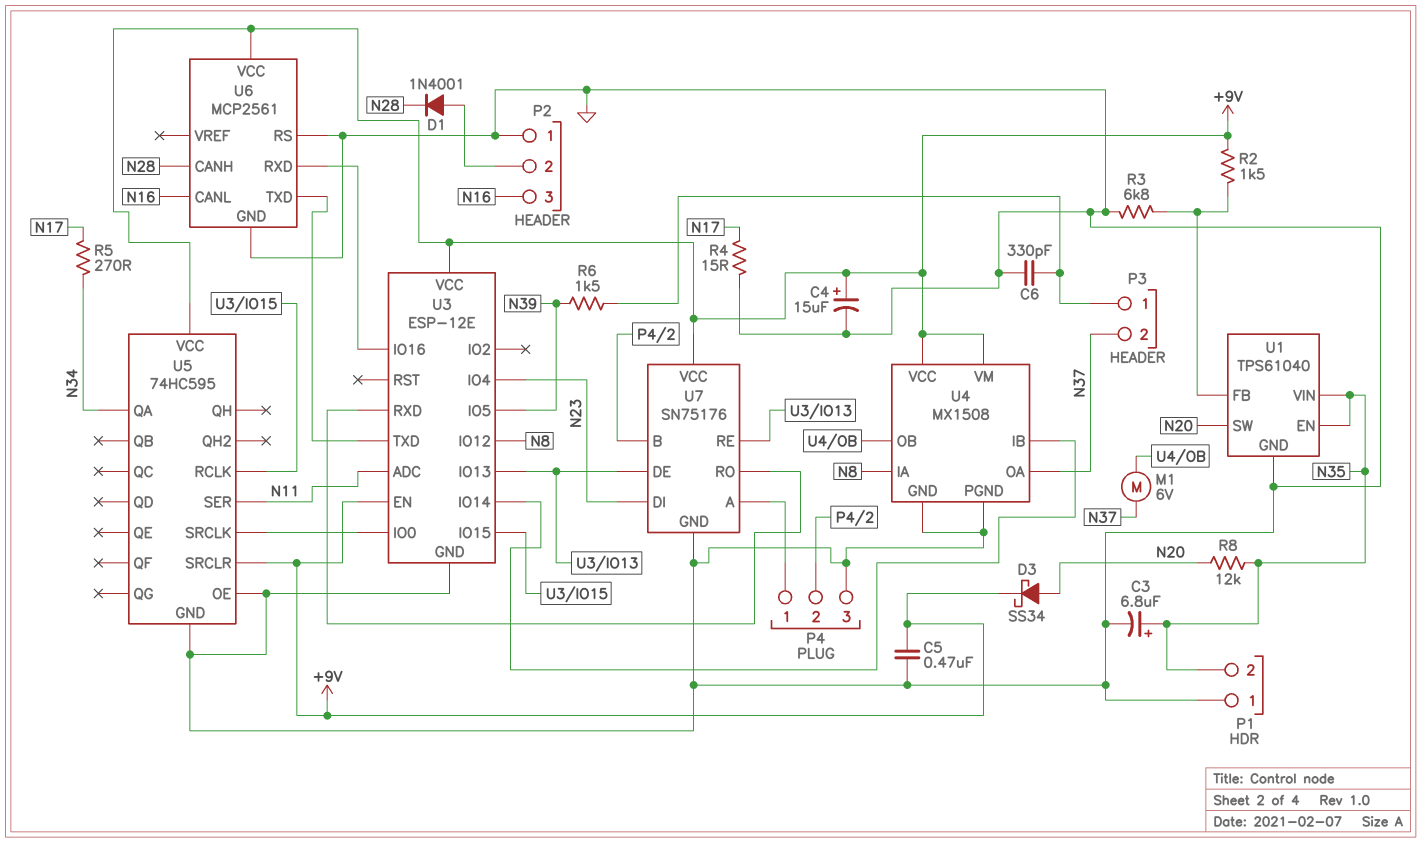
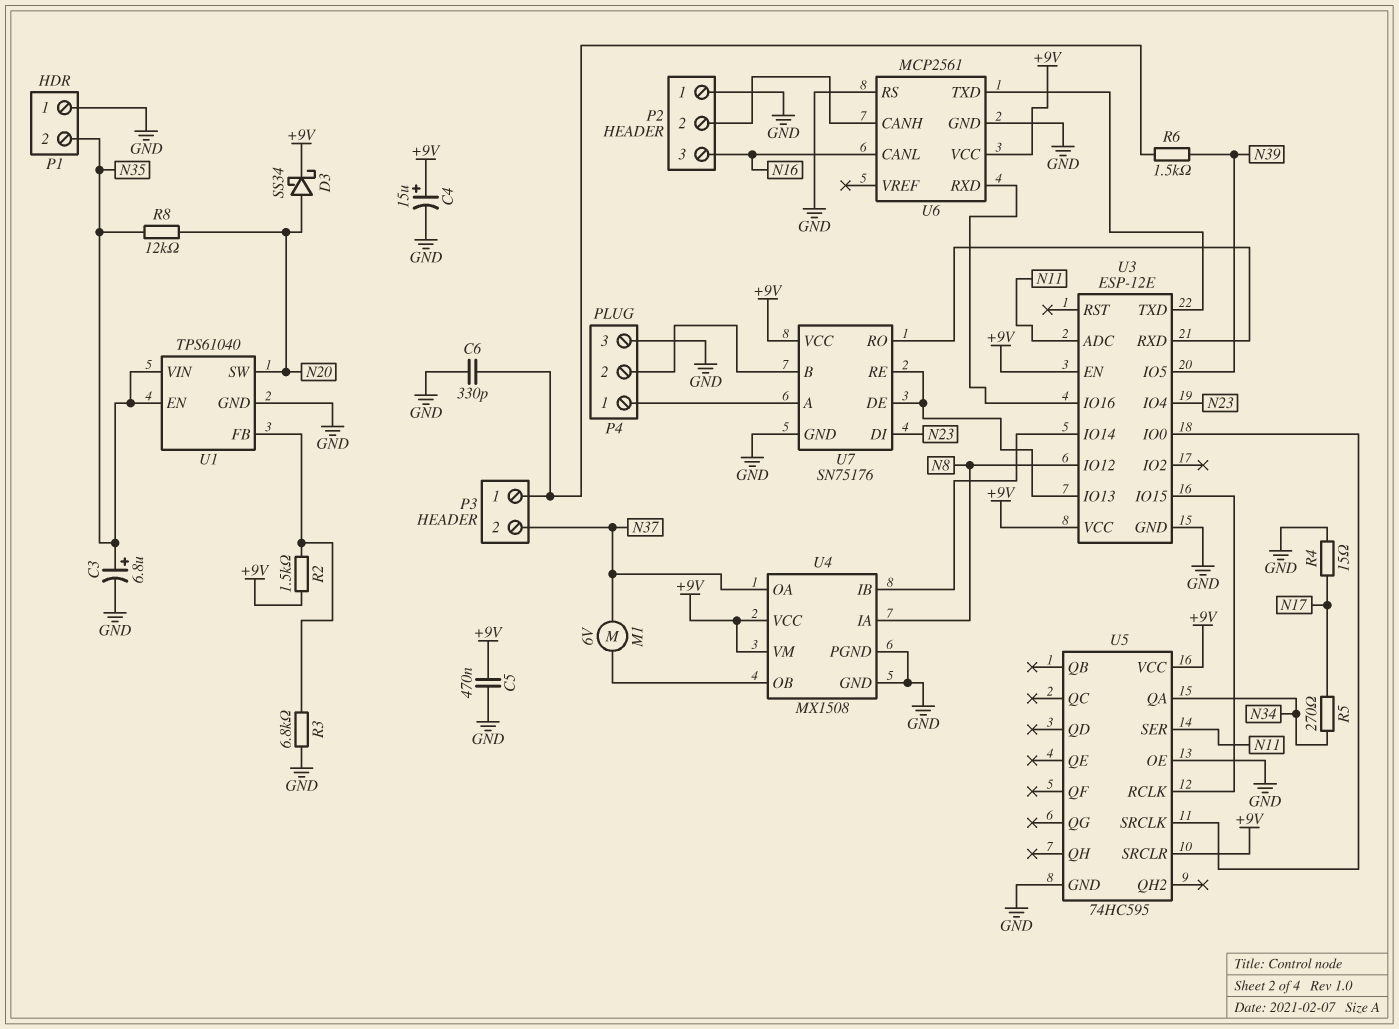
D1: diode 1N4001 (A P2/2, K N28) -> none
U6 pin CANH: N28 -> P2/2

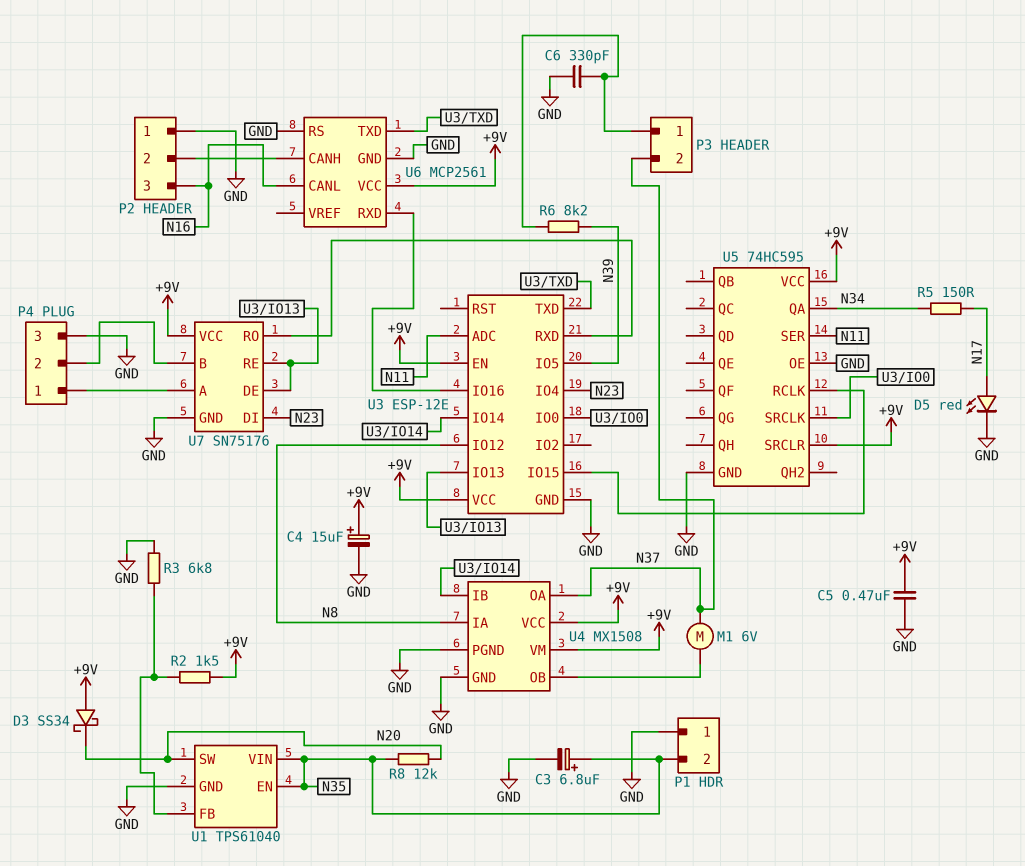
D3: schottky SS34 (A N20, K +9V) -> schottky SS34 (A +9V, K N20)
D5: none -> LED red (A N17, K GND)
R4: 15 (GND, N17) -> none
R5: 270 (N17, N34) -> 150 (N17, N34)
R6: 1.5k (N39, P3/1) -> 8.2k (N39, P3/1)

